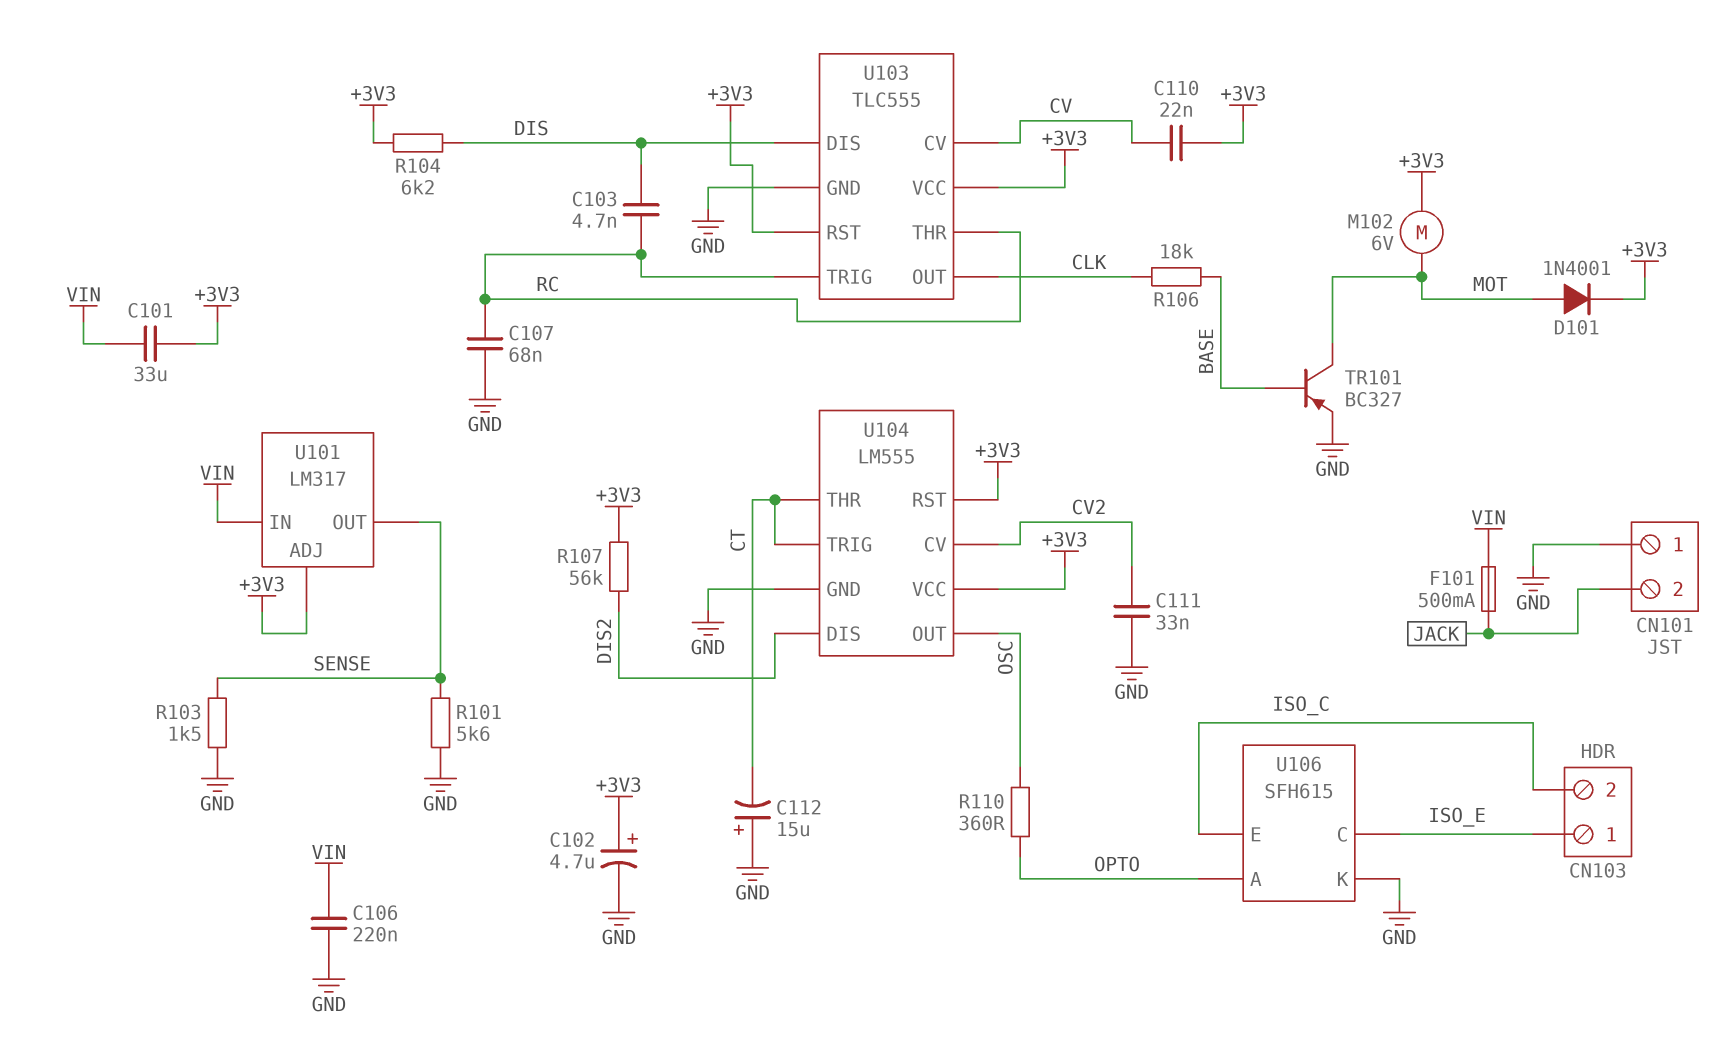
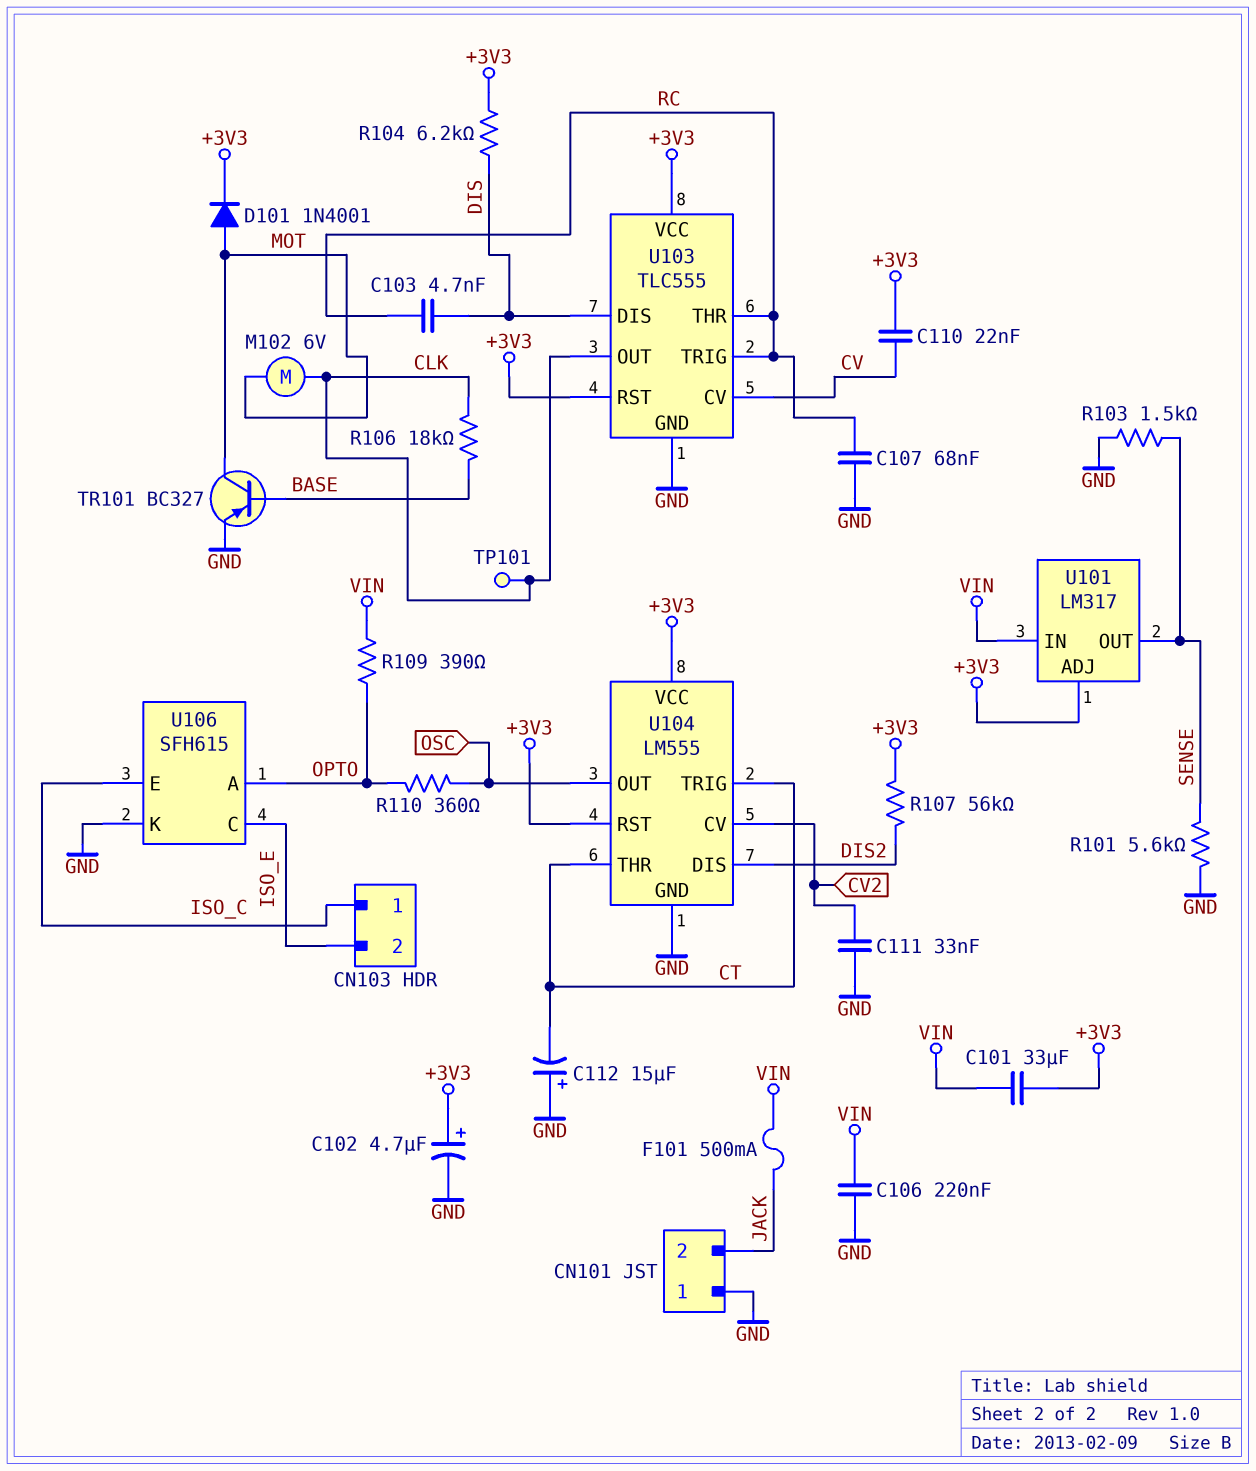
CN103 pin 1: ISO_E -> ISO_C
CN103 pin 2: ISO_C -> ISO_E
M102: motor 6V (+3V3, MOT) -> motor 6V (CLK, MOT)
R109: none -> 390 (OPTO, VIN)
TP101: none -> test point (CLK)

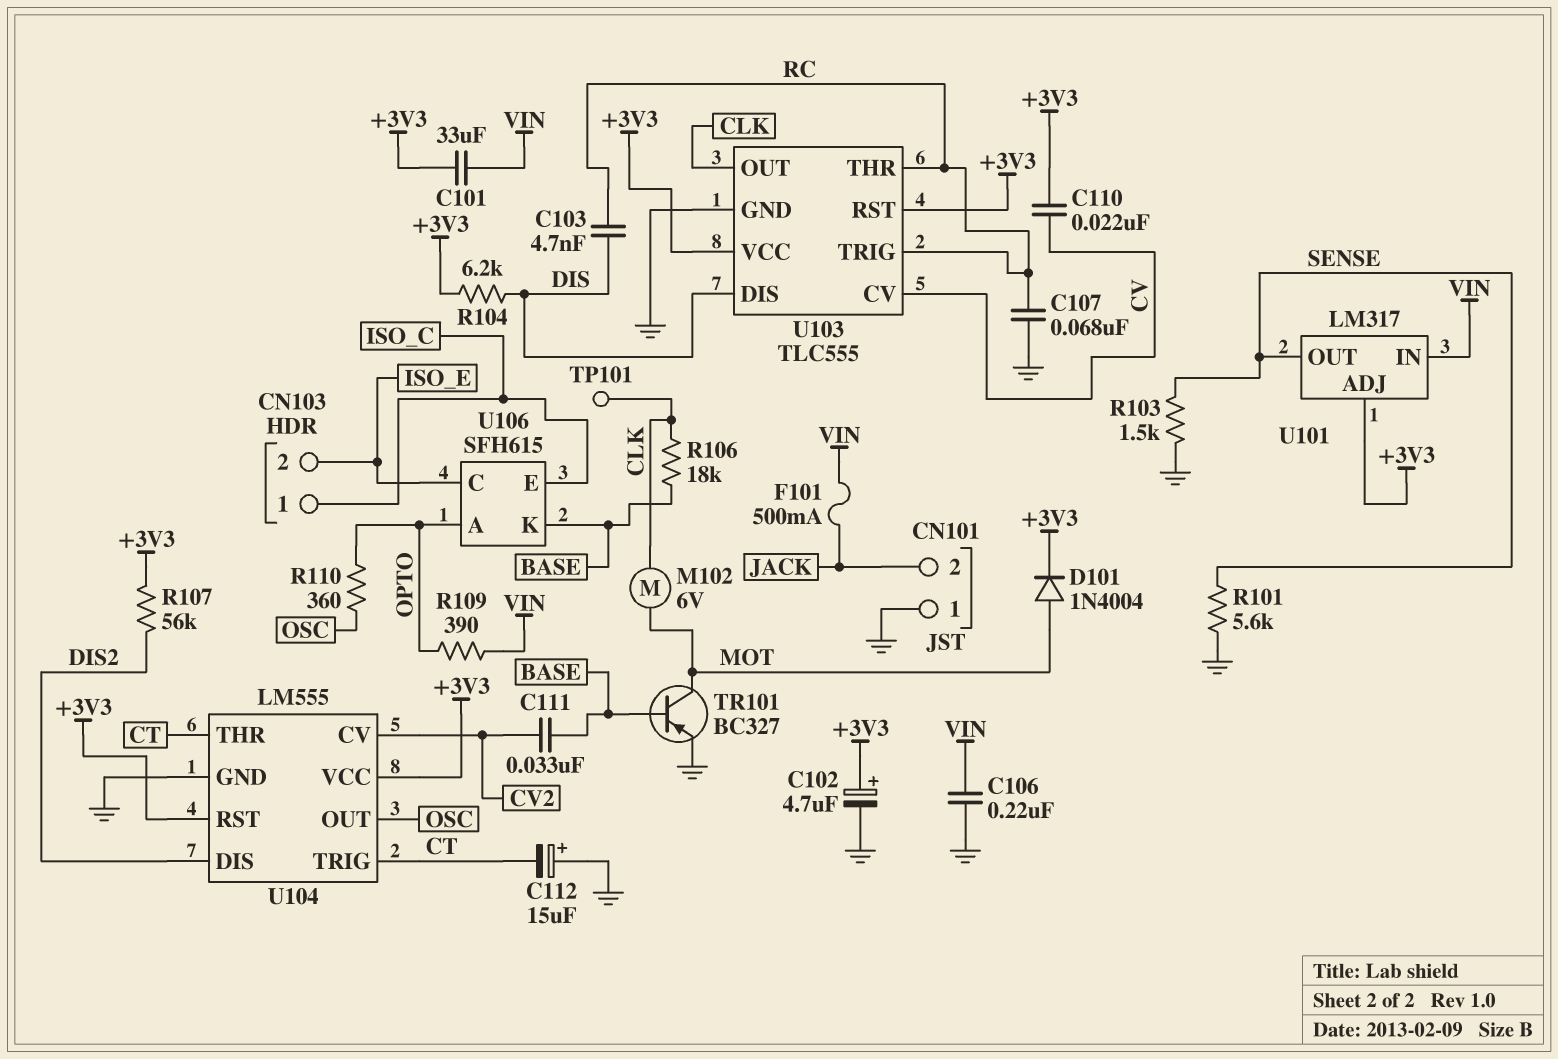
C111: 33nF (CV2, GND) -> 33nF (BASE, CV2)
D101: diode 1N4001 (A MOT, K +3V3) -> diode 1N4004 (A MOT, K +3V3)
U106 pin K: GND -> BASE

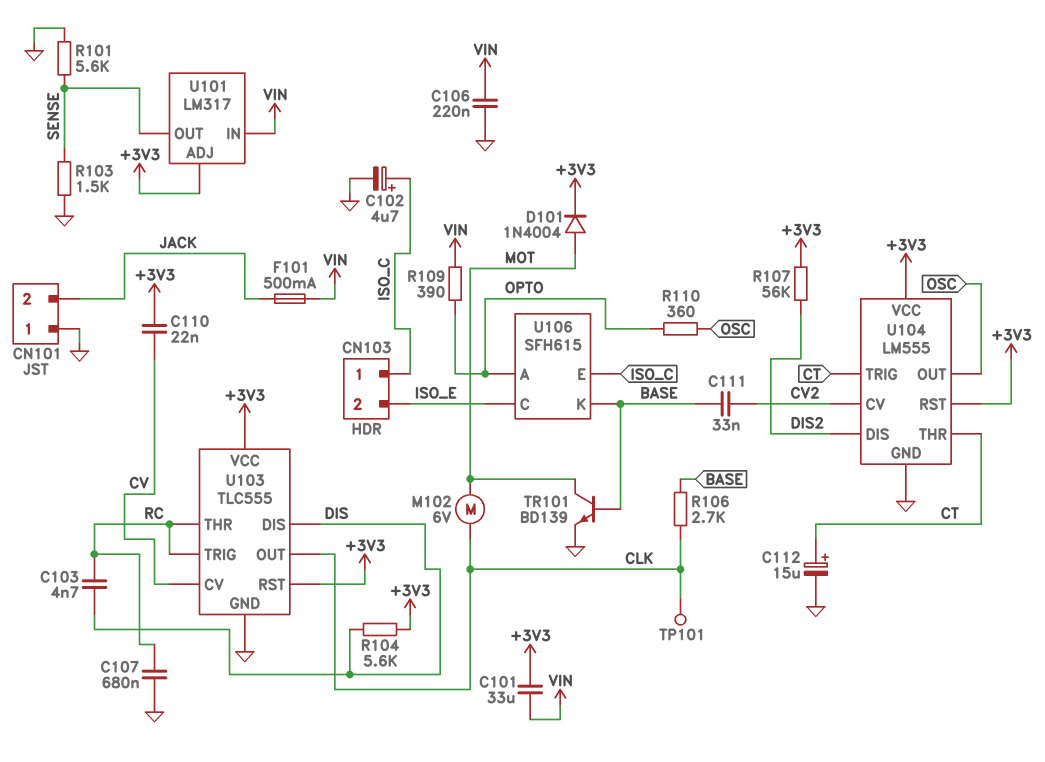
C102: 4.7uF (plus +3V3, minus GND) -> 4.7uF (plus ISO_C, minus GND)
C107: 68nF (GND, RC) -> 680nF (GND, RC)
C112: 15uF (plus GND, minus CT) -> 15uF (plus CT, minus GND)
R104: 6.2k (+3V3, DIS) -> 5.6k (+3V3, DIS)
R106: 18k (BASE, CLK) -> 2.7k (BASE, CLK)
TR101: PNP BC327 (B BASE, C MOT, E GND) -> NPN BD139 (B BASE, C MOT, E GND)

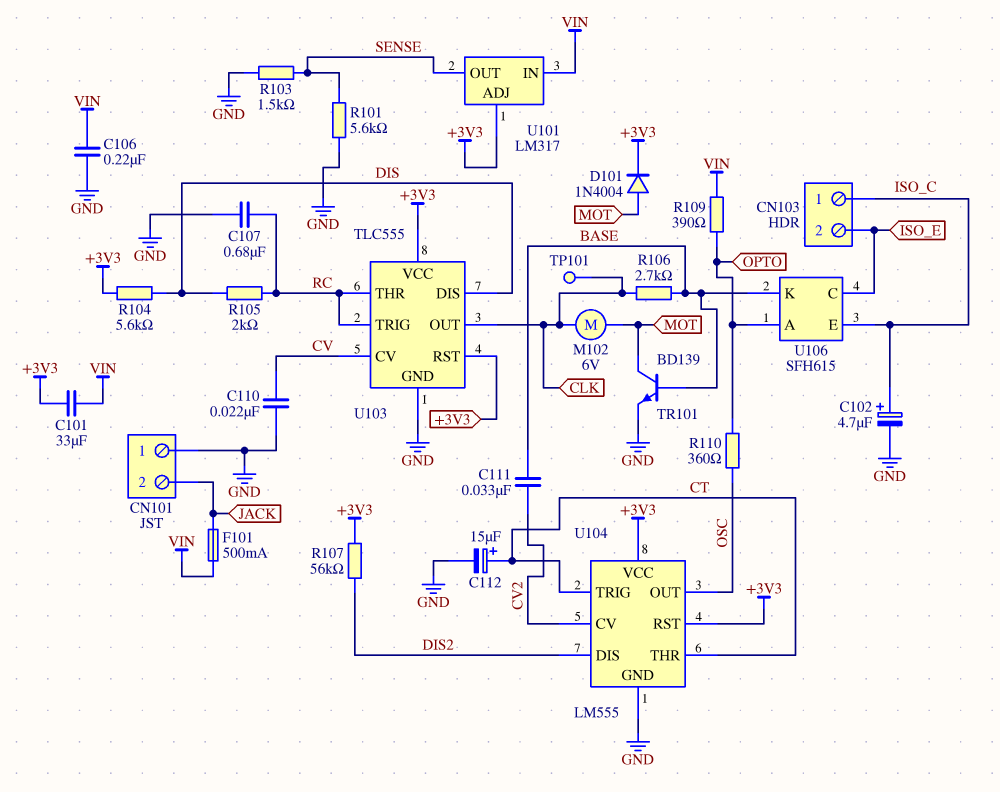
C103: 4.7nF (DIS, RC) -> none
C110: 22nF (+3V3, CV) -> 22nF (CV, GND)
R105: none -> 2k (DIS, RC)

